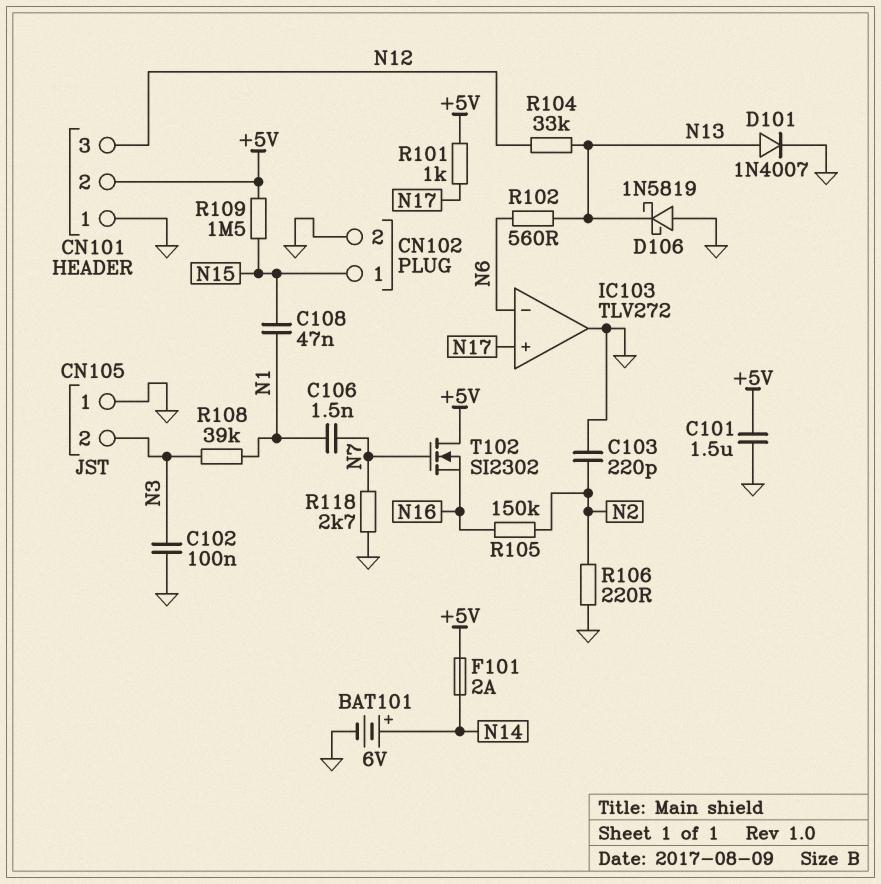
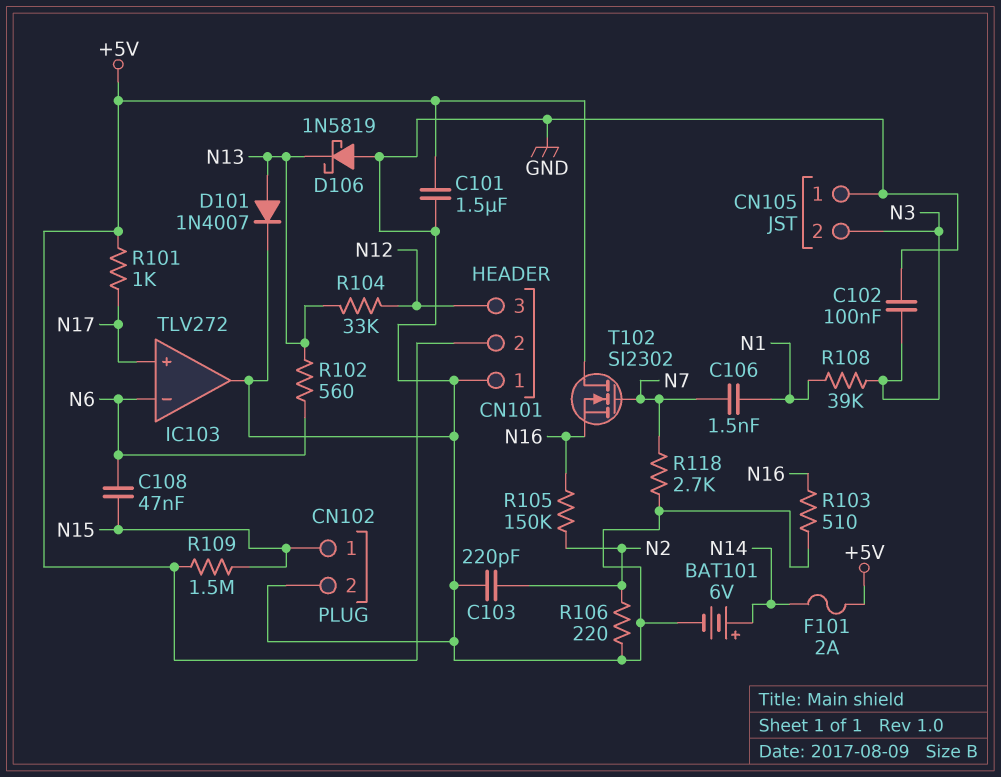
C108: 47nF (N1, N15) -> 47nF (N6, N15)
R103: none -> 510 (GND, N16)

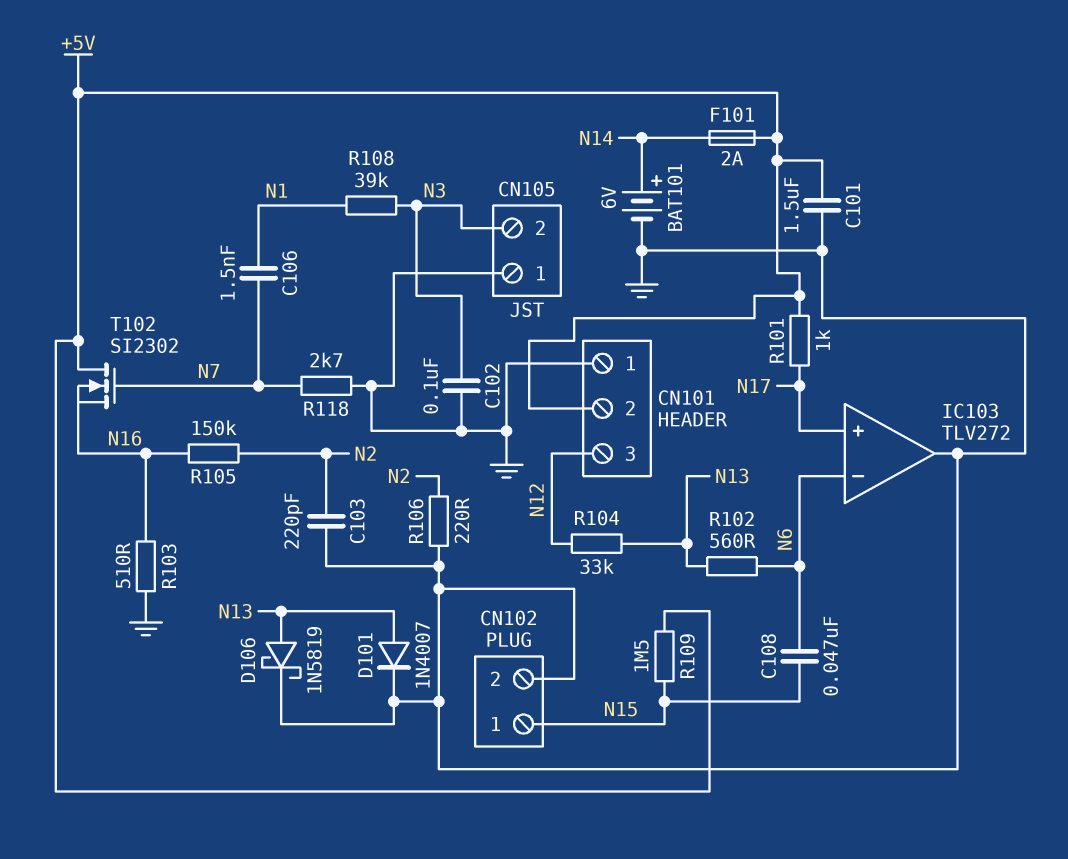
D106: schottky 1N5819 (A GND, K N13) -> schottky 1N5819 (A N13, K GND)

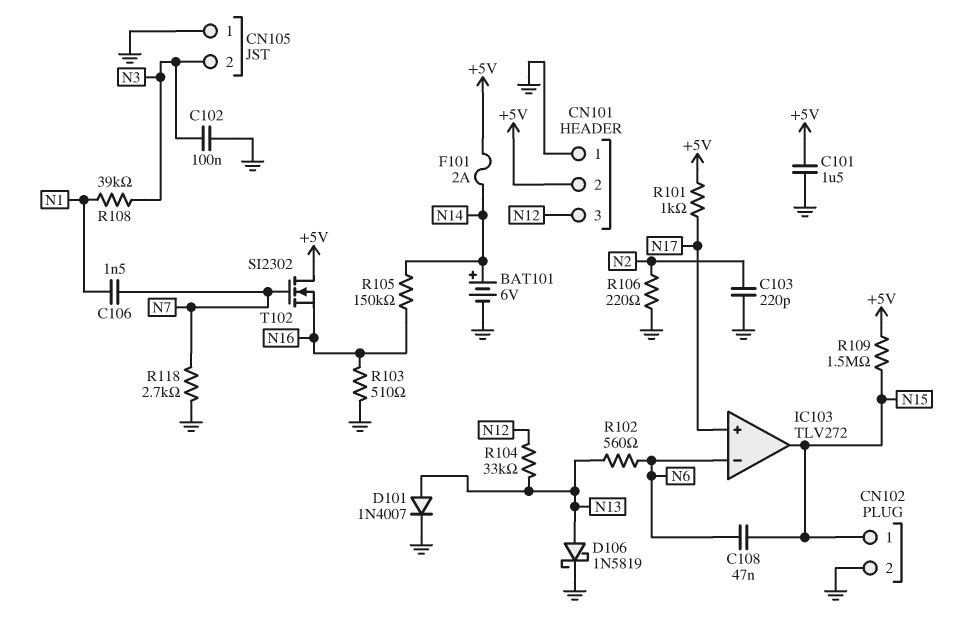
IC103 pin out: GND -> N15
R105: 150k (N2, N16) -> 150k (N14, N16)

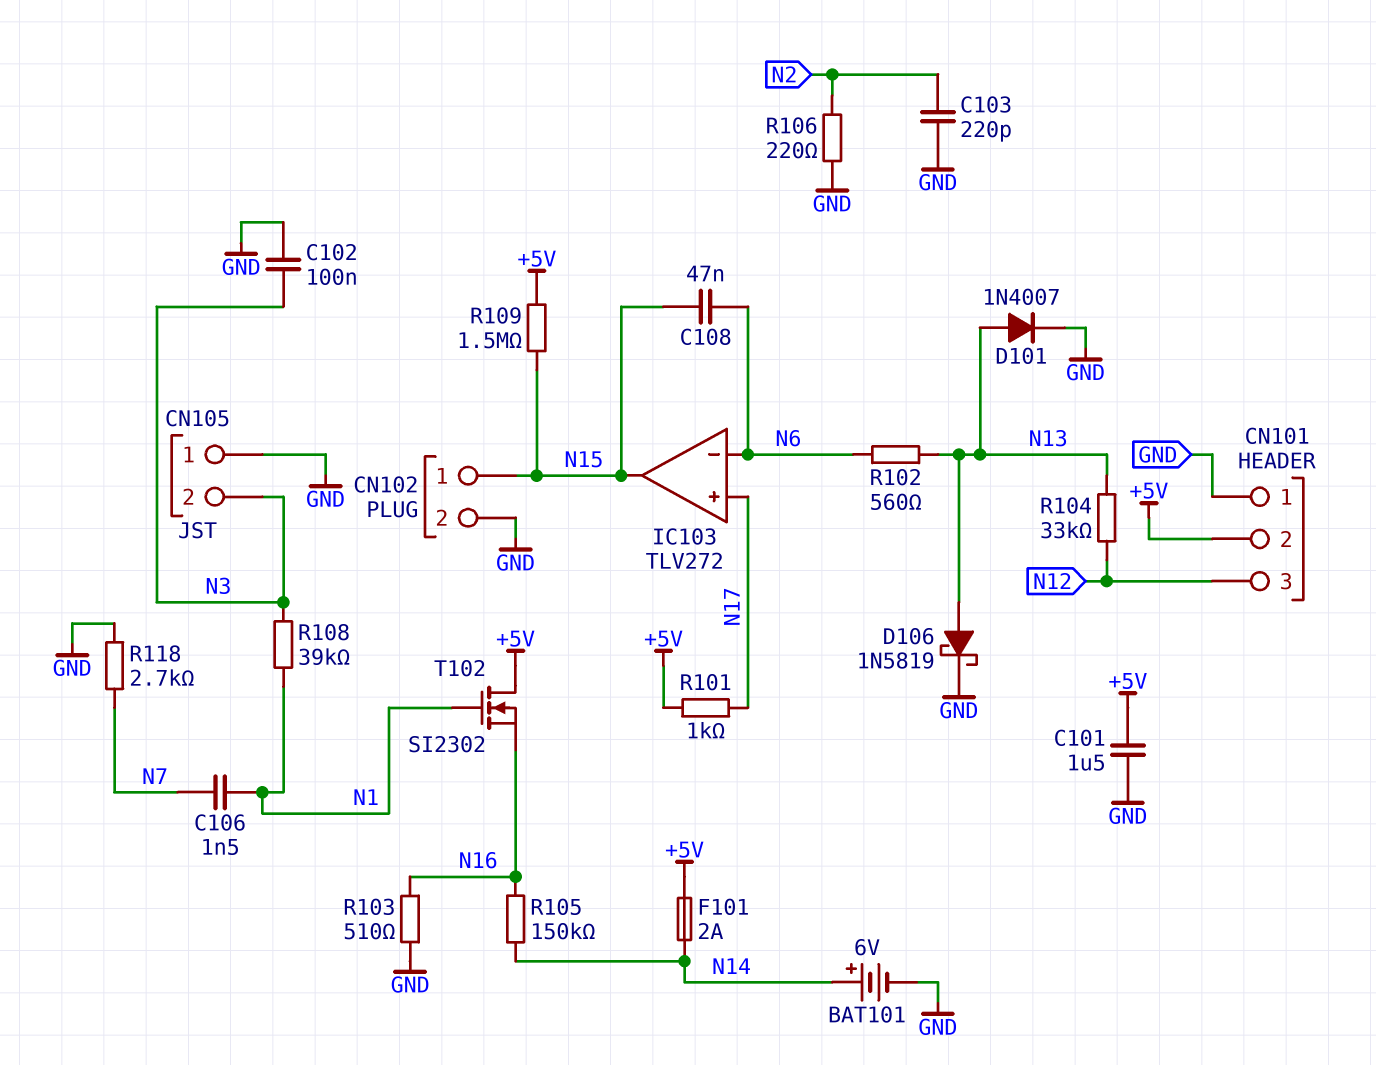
T102: NMOS SI2302 (G N7, D +5V, S N16) -> NMOS SI2302 (G N1, D +5V, S N16)

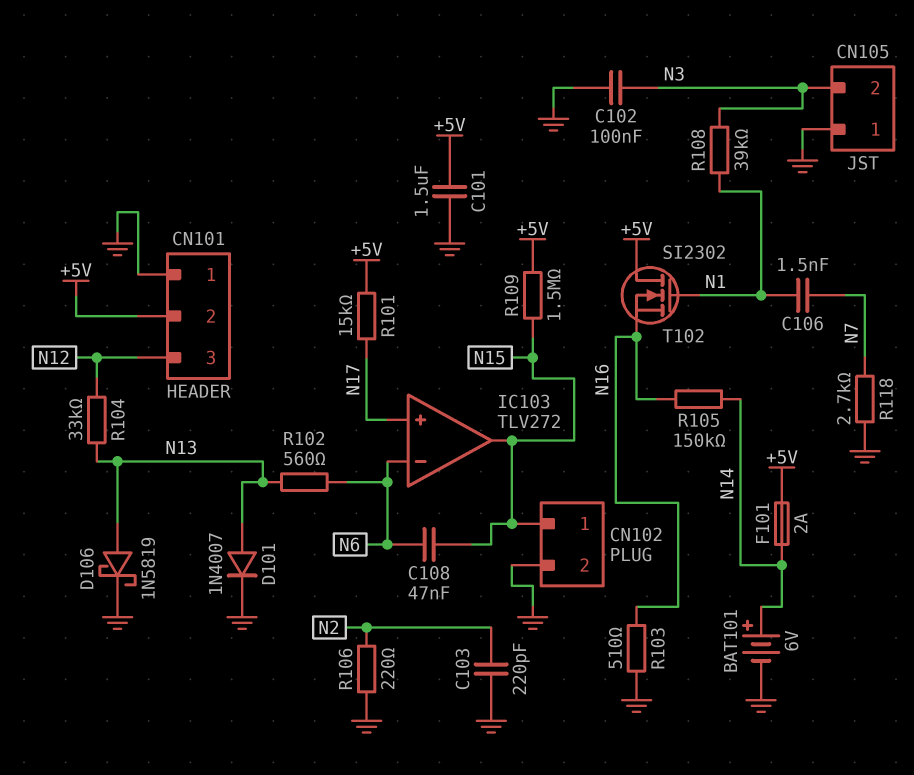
R101: 1k (+5V, N17) -> 15k (+5V, N17)

